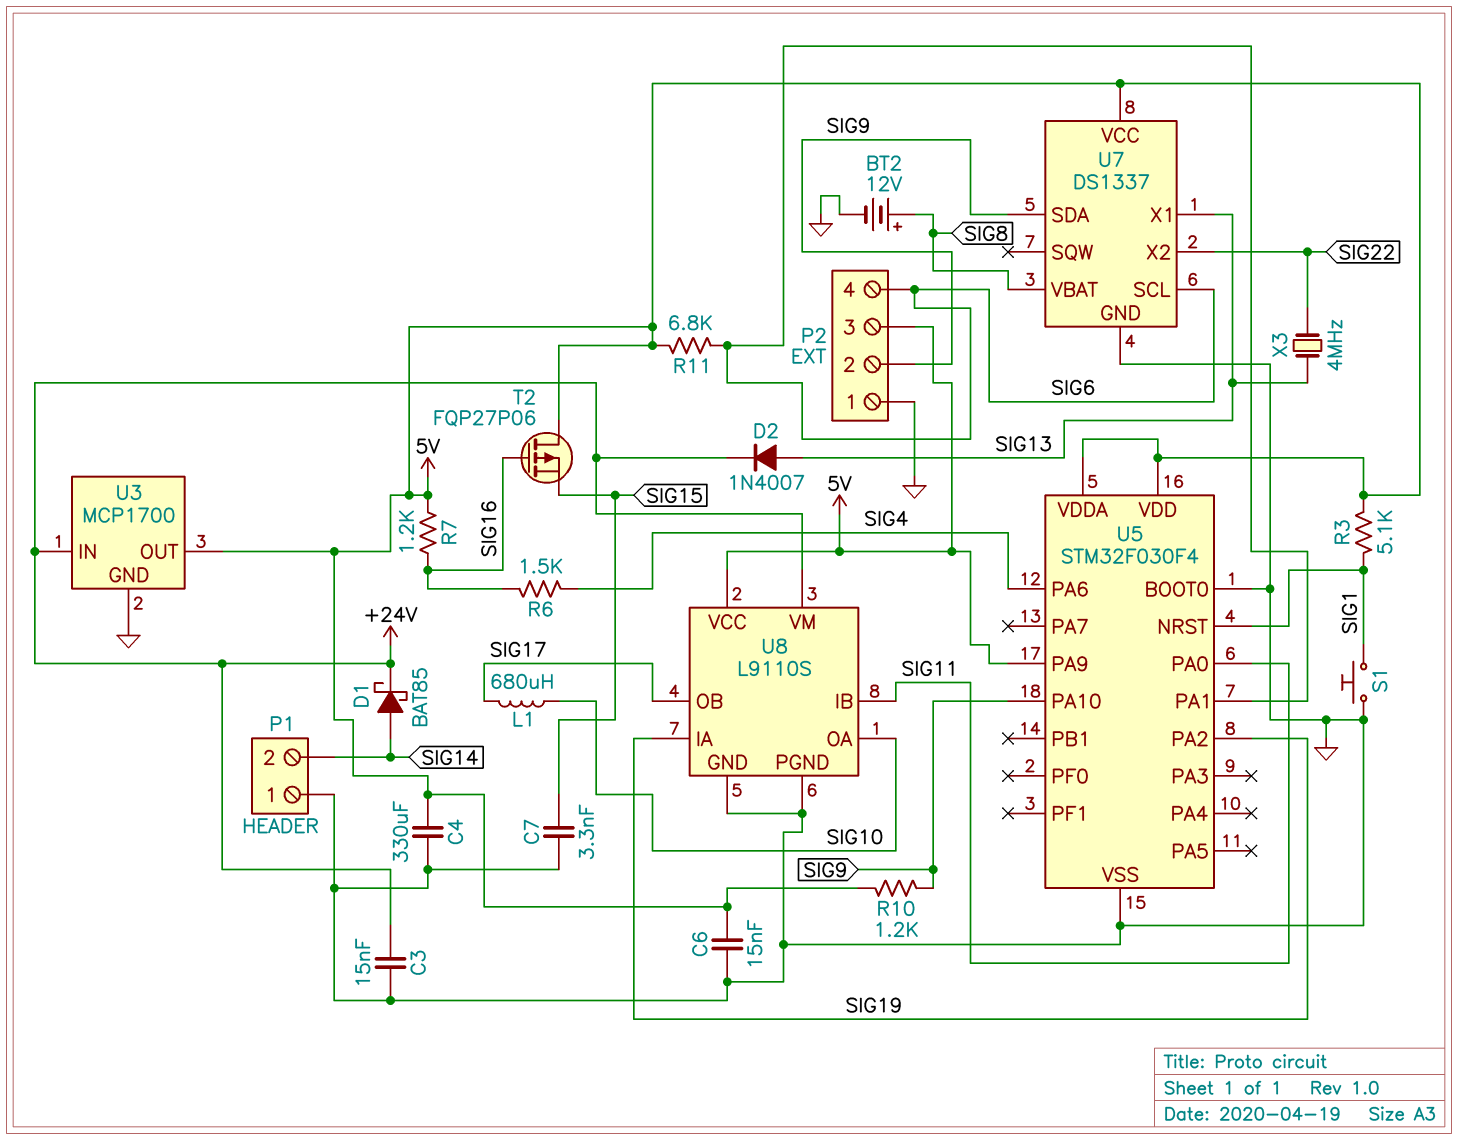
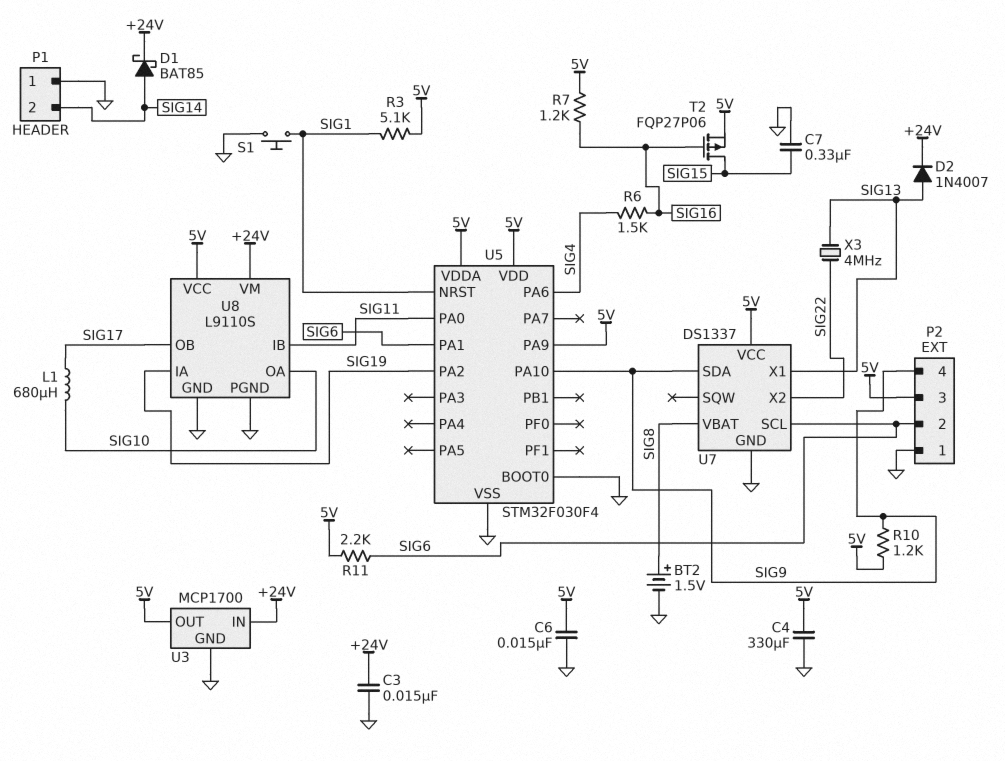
BT2: 12V (plus SIG8, minus GND) -> 1.5V (plus SIG8, minus GND)
C7: 3.3nF (GND, SIG15) -> 330nF (GND, SIG15)
P2 pin 2: SIG9 -> SIG6
P2 pin 4: SIG6 -> SIG9
R11: 6.8k (5V, SIG6) -> 2.2k (5V, SIG6)
T2: PMOS FQP27P06 (G SIG16, D 5V, S SIG15) -> PMOS FQP27P06 (G SIG16, D SIG15, S 5V)

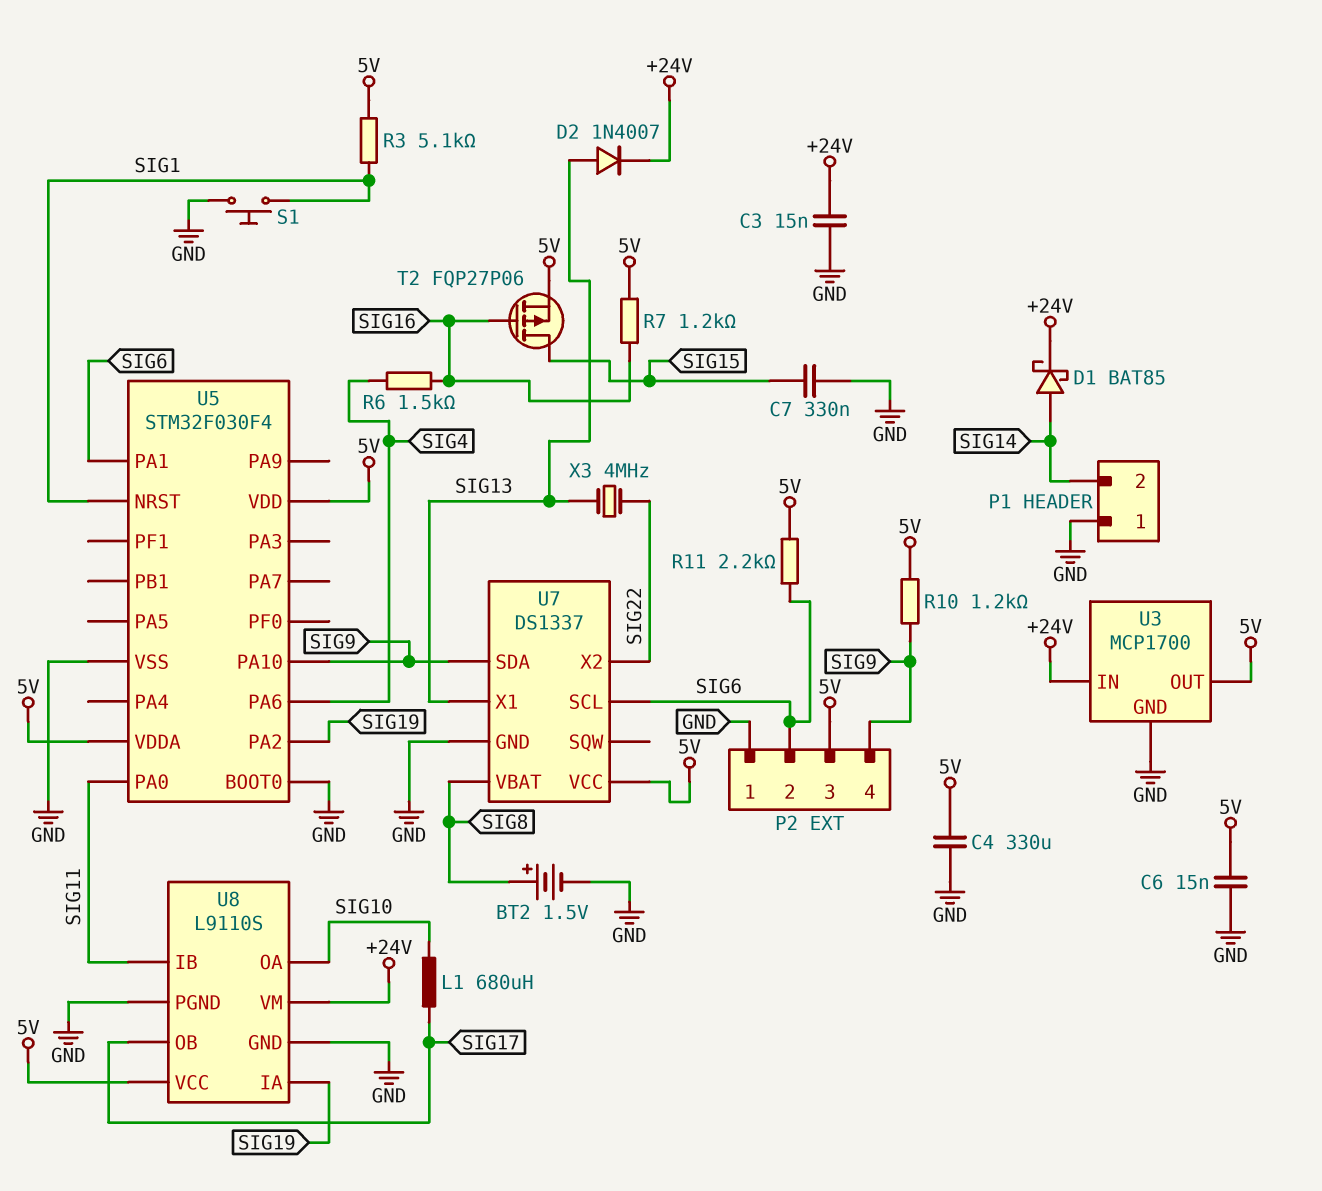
U5 pin PA9: 5V -> none

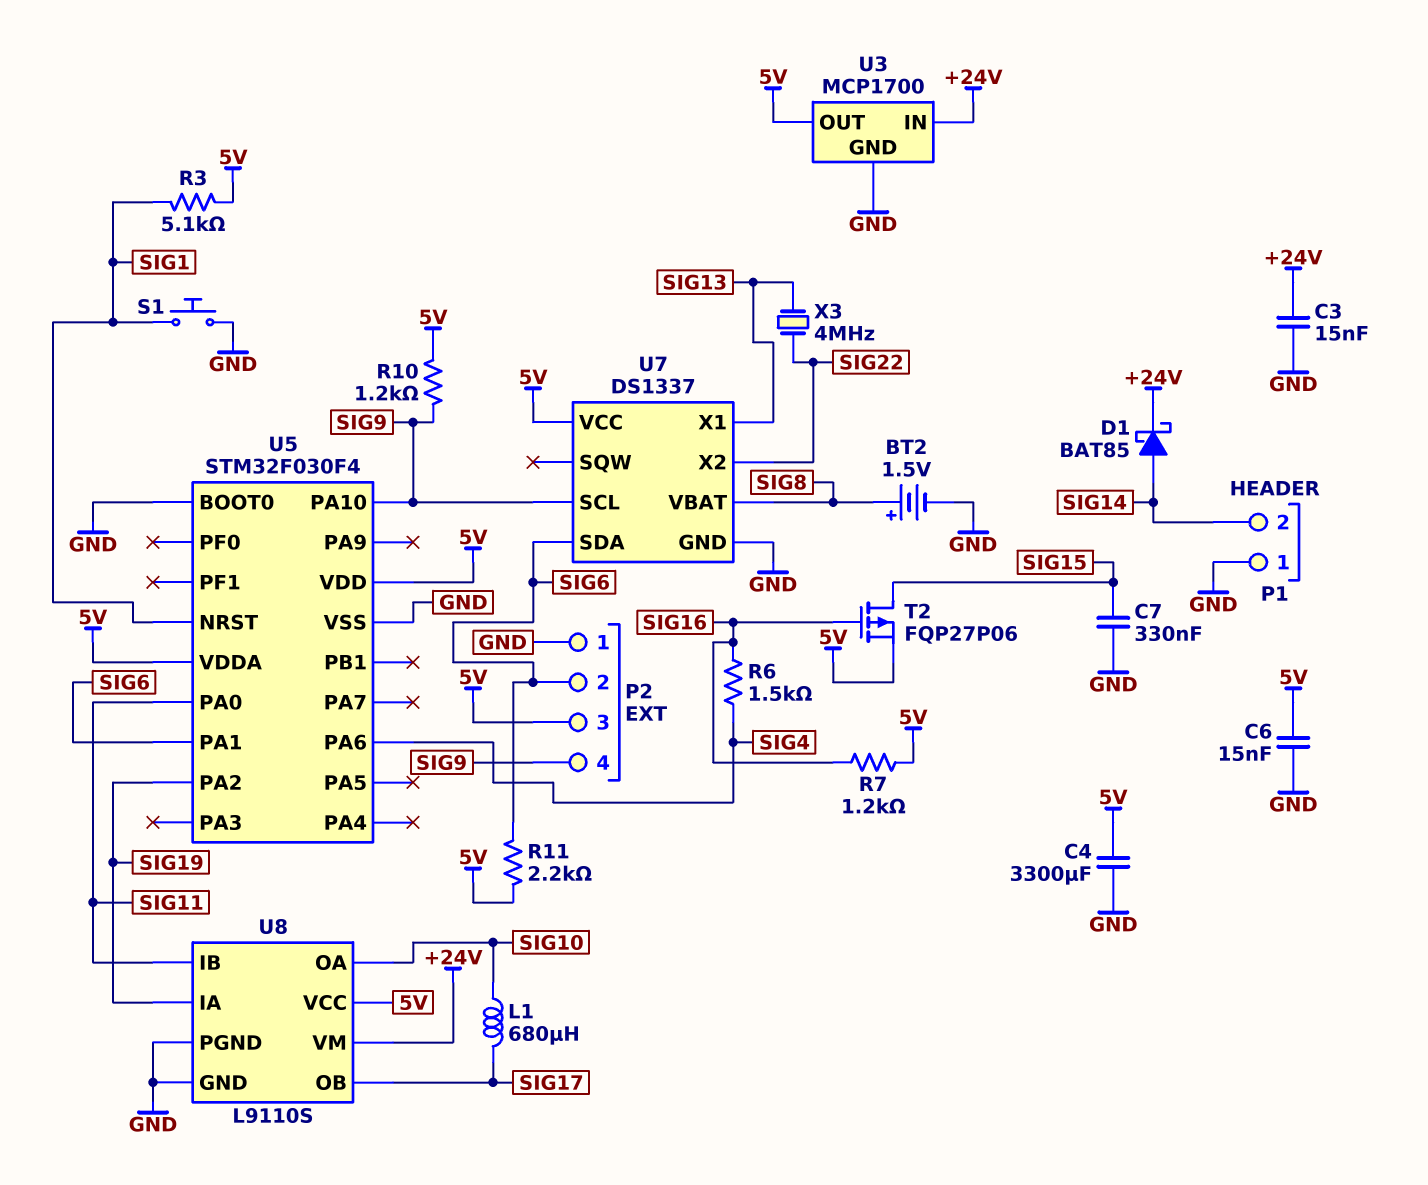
C4: 330uF (5V, GND) -> 3300uF (5V, GND)
D2: diode 1N4007 (A SIG13, K +24V) -> none
U7 pin SCL: SIG6 -> SIG9
U7 pin SDA: SIG9 -> SIG6

